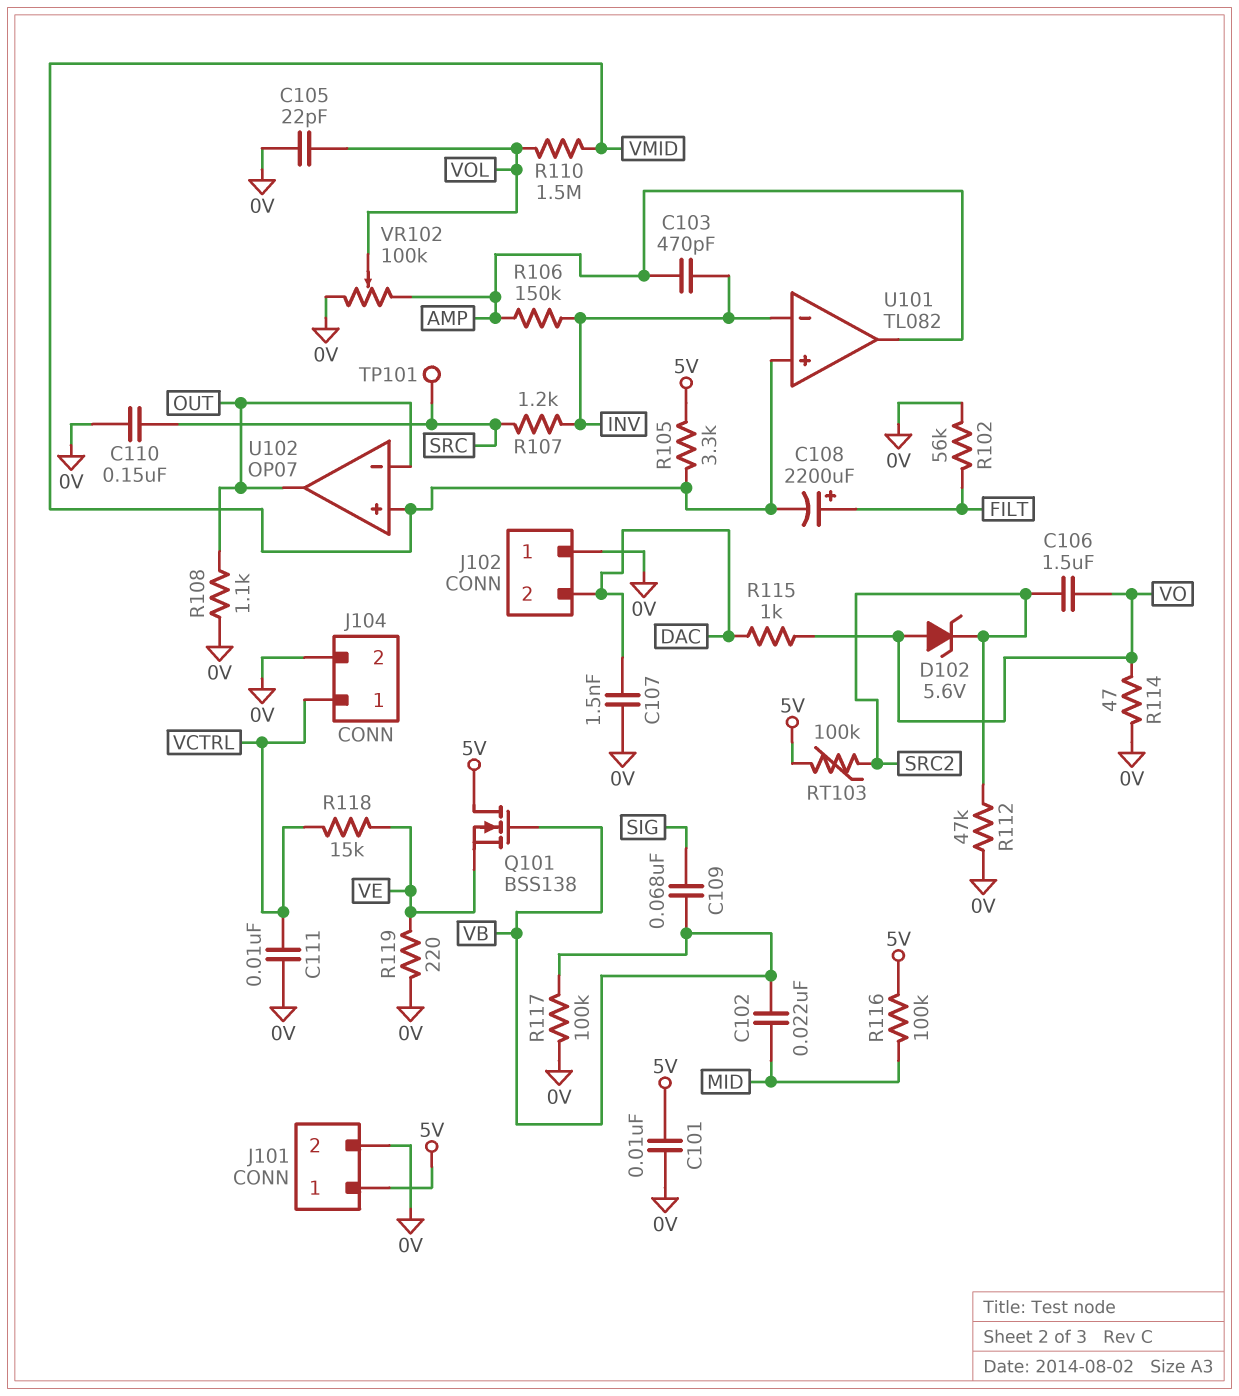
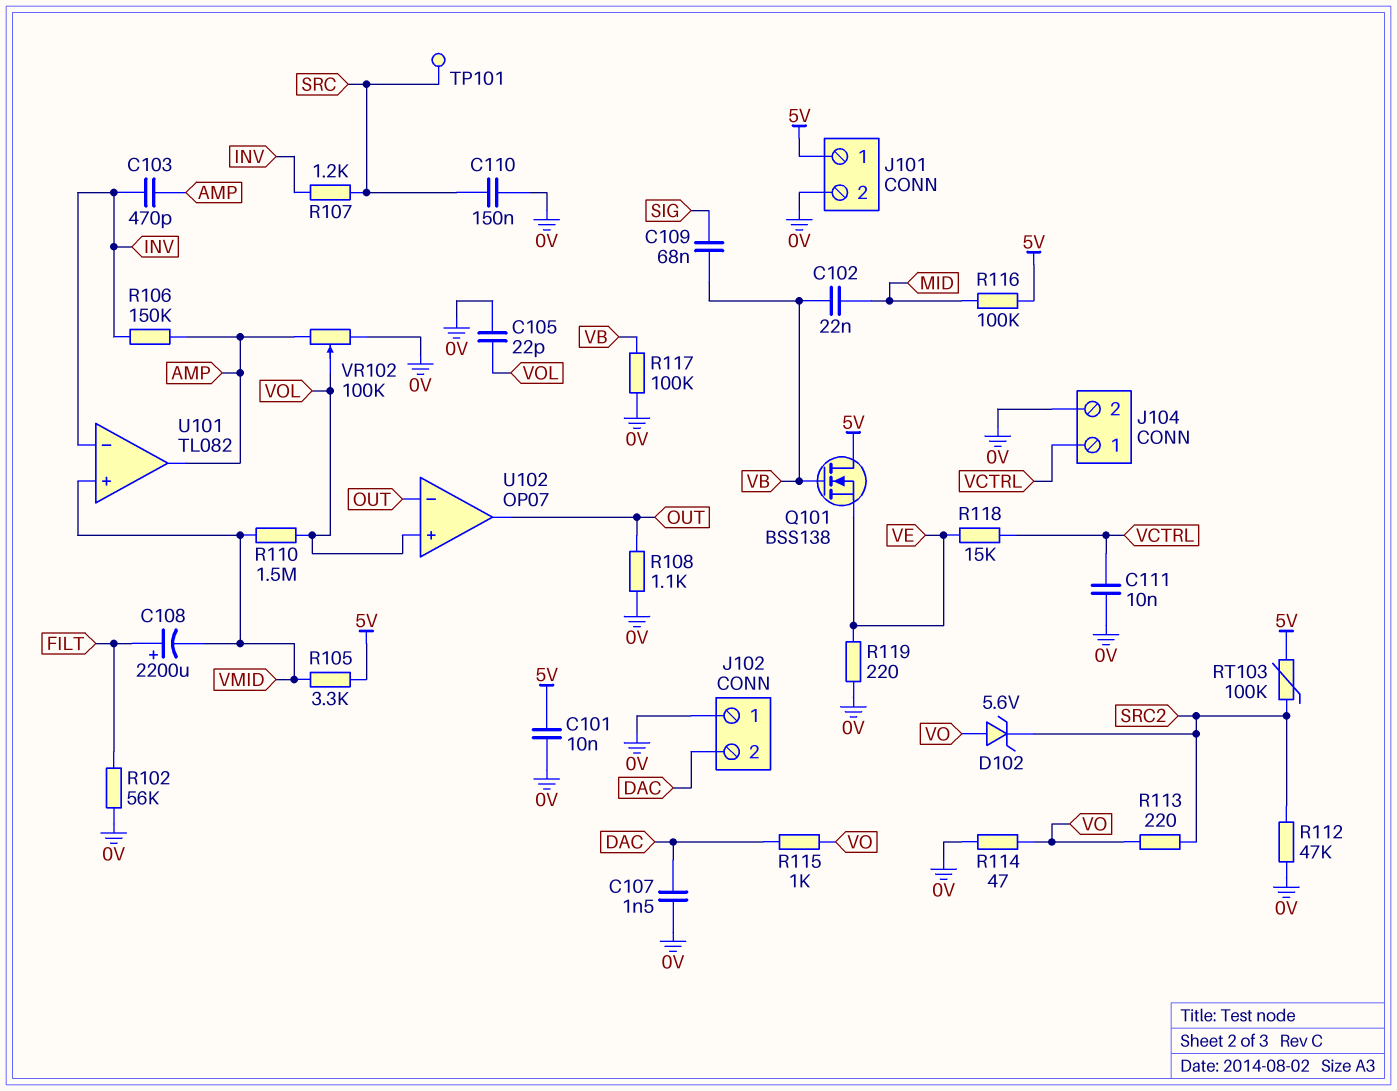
C106: 1.5uF (SRC2, VO) -> none
R113: none -> 220 (SRC2, VO)
U102 pin in+: VMID -> VOL

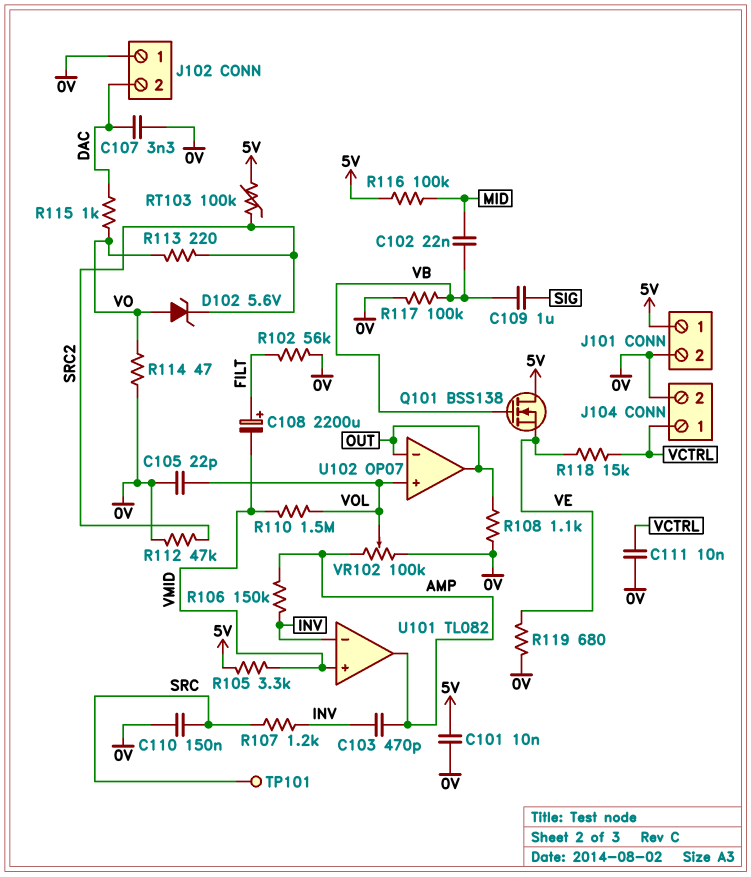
C107: 1.5nF (0V, DAC) -> 3.3nF (0V, DAC)
C109: 68nF (SIG, VB) -> 1uF (SIG, VB)
R119: 220 (0V, VE) -> 680 (0V, VE)

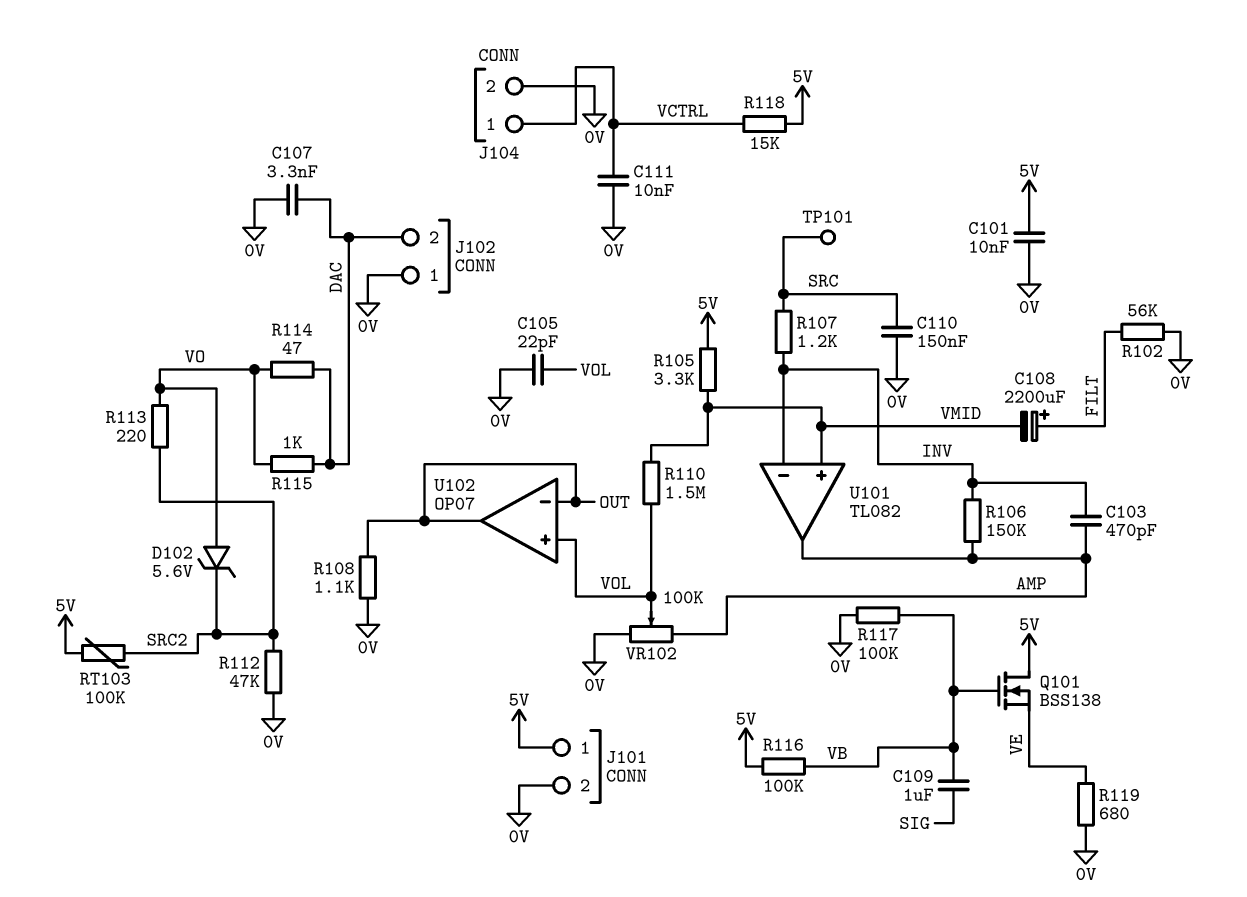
C102: 22nF (MID, VB) -> none
R114: 47 (0V, VO) -> 47 (DAC, VO)
R116: 100k (5V, MID) -> 100k (5V, VB)
R118: 15k (VCTRL, VE) -> 15k (5V, VCTRL)

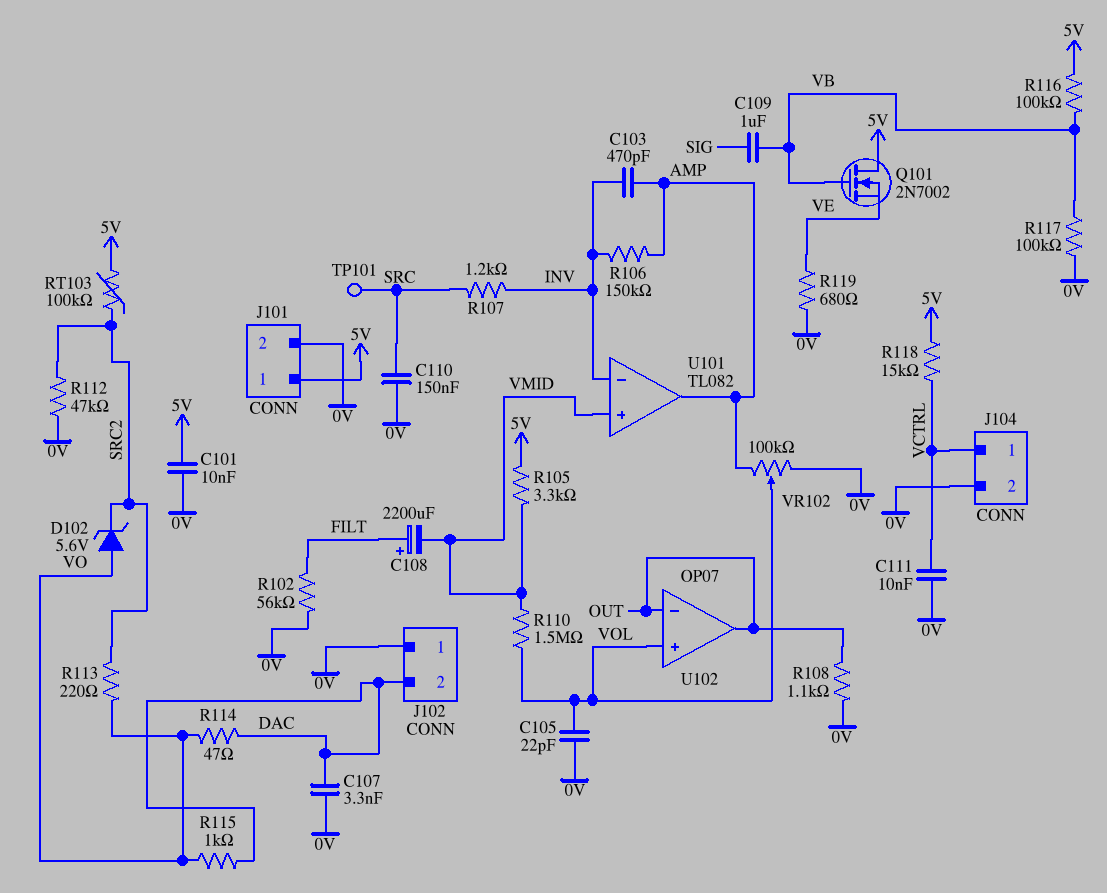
Q101: NMOS BSS138 (G VB, D 5V, S VE) -> NMOS 2N7002 (G VB, D 5V, S VE)

